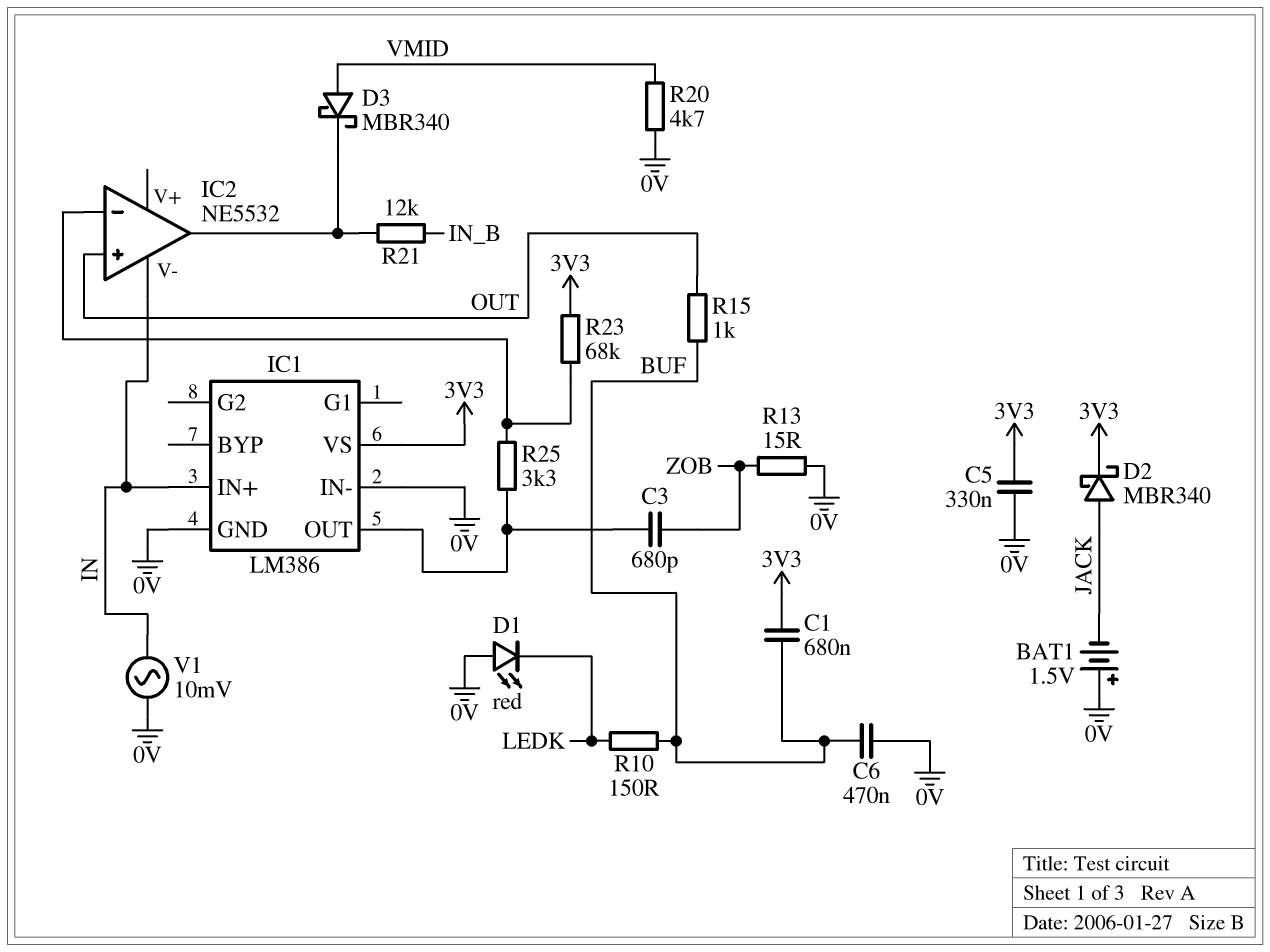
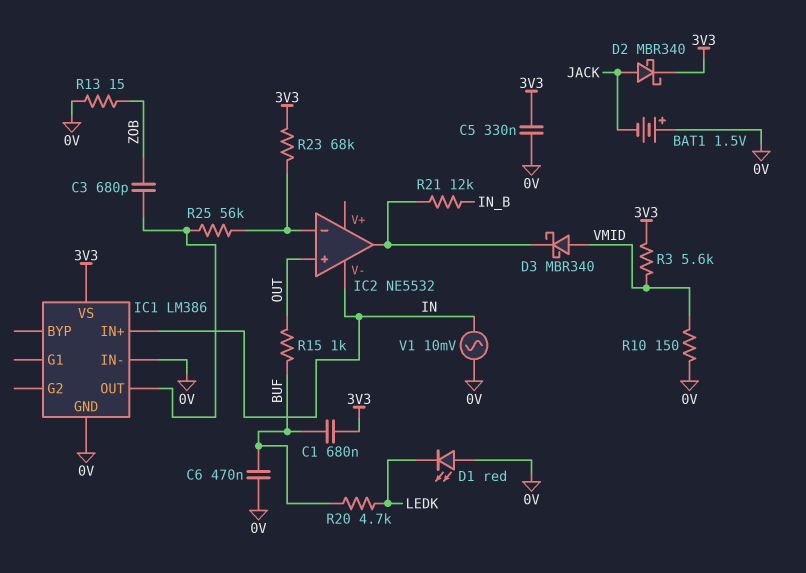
R3: none -> 5.6k (3V3, VMID)
R10: 150 (BUF, LEDK) -> 150 (0V, VMID)
R20: 4.7k (0V, VMID) -> 4.7k (BUF, LEDK)
R25: 3.3k (IC1/OUT, IC2/in-) -> 56k (IC1/OUT, IC2/in-)

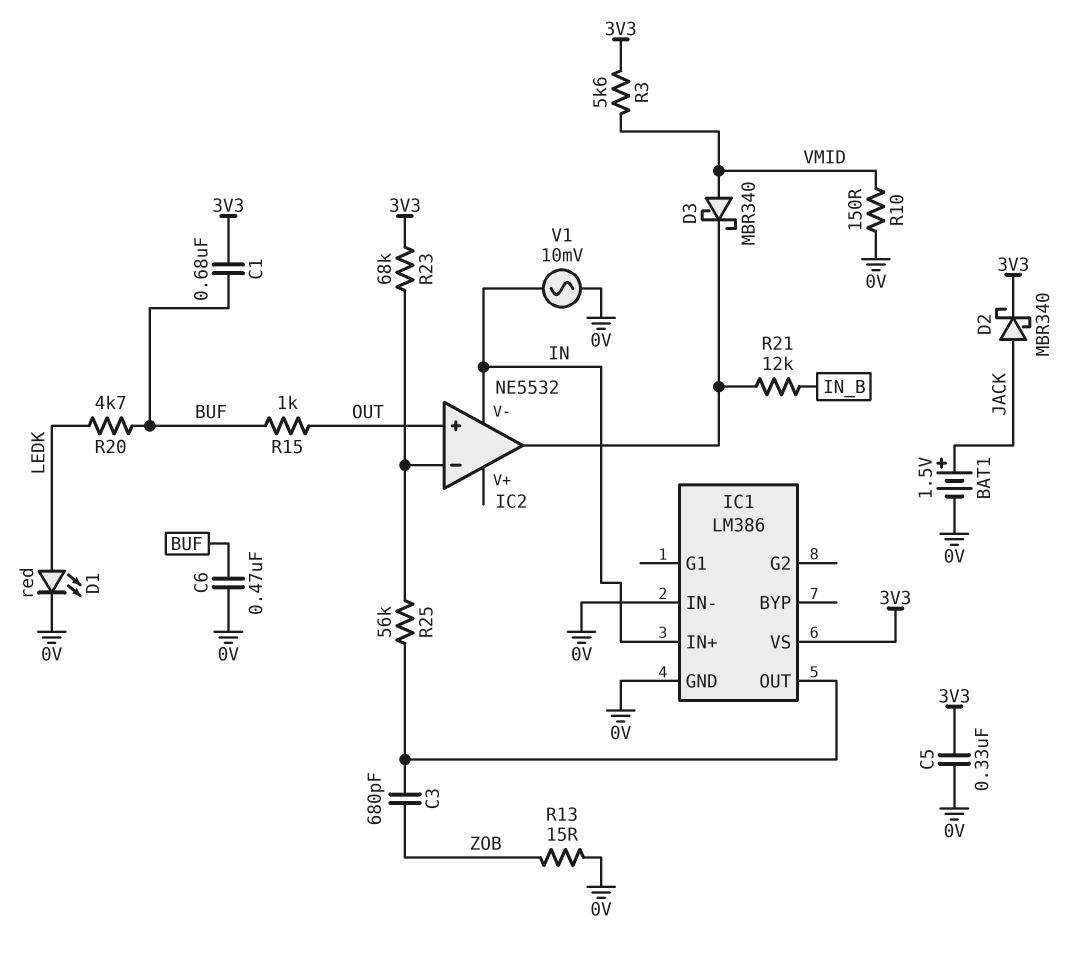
BAT1: 1.5V (plus 0V, minus JACK) -> 1.5V (plus JACK, minus 0V)
D1: LED red (A 0V, K LEDK) -> LED red (A LEDK, K 0V)

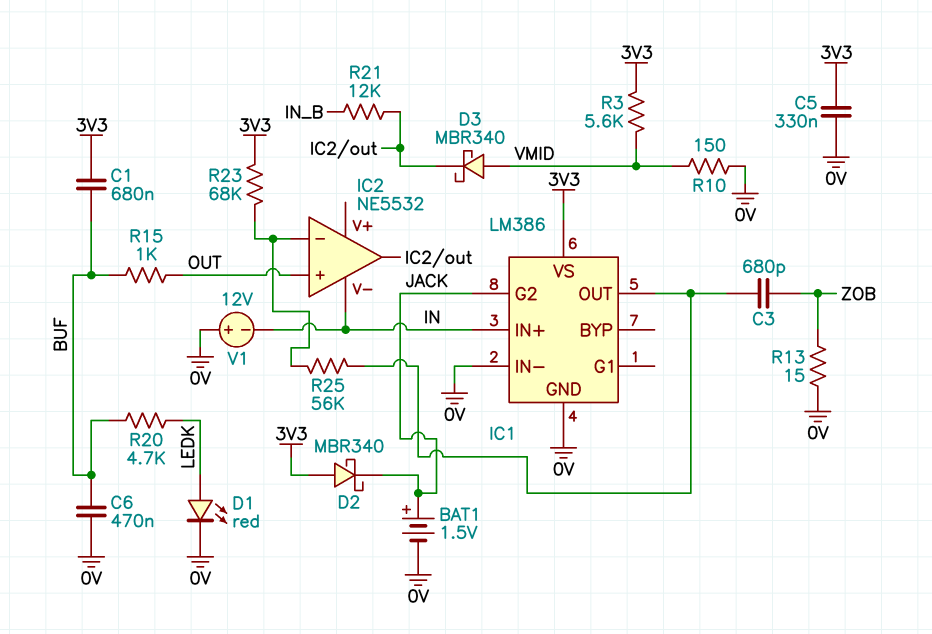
D2: schottky MBR340 (A JACK, K 3V3) -> schottky MBR340 (A 3V3, K JACK)
IC1 pin G2: none -> JACK
V1: AC 10mV (0V, IN) -> 12V (plus 0V, minus IN)

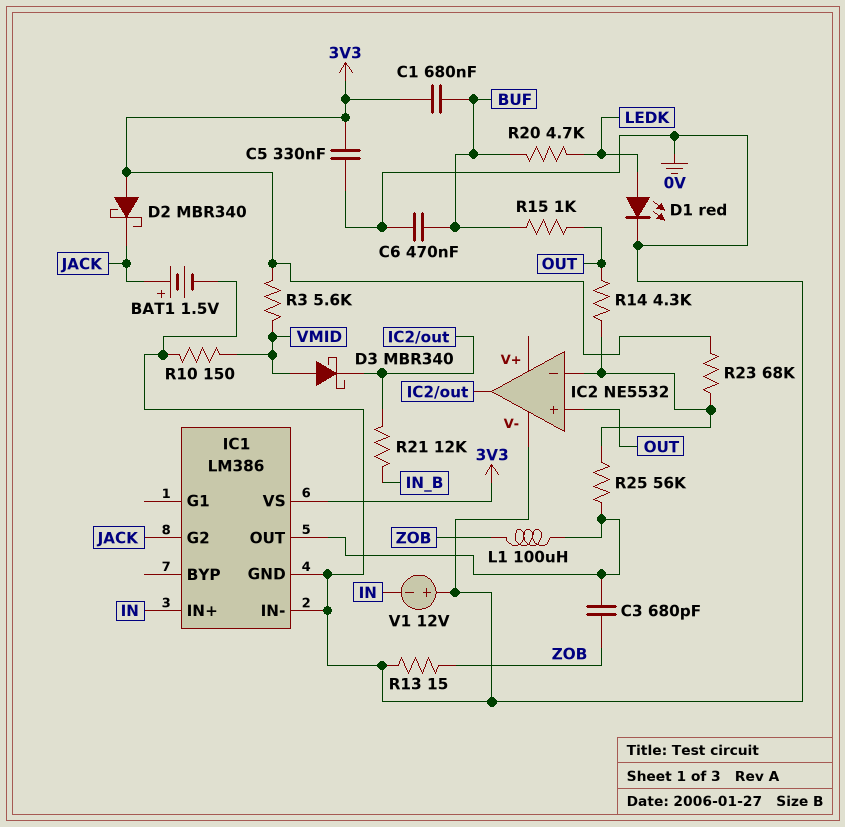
IC2 pin V-: IN -> 0V
L1: none -> 100uH (IC1/OUT, ZOB)
R14: none -> 4.3k (IC2/in-, OUT)

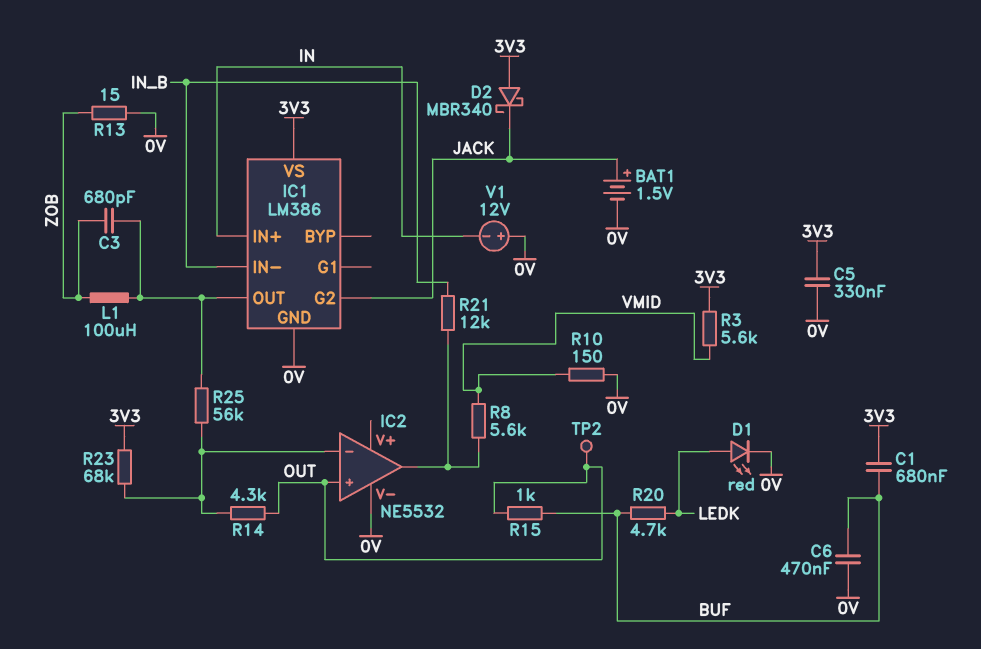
D3: schottky MBR340 (A VMID, K IC2/out) -> none
IC1 pin IN-: 0V -> IN_B
R8: none -> 5.6k (IC2/out, VMID)
TP2: none -> test point (OUT)

